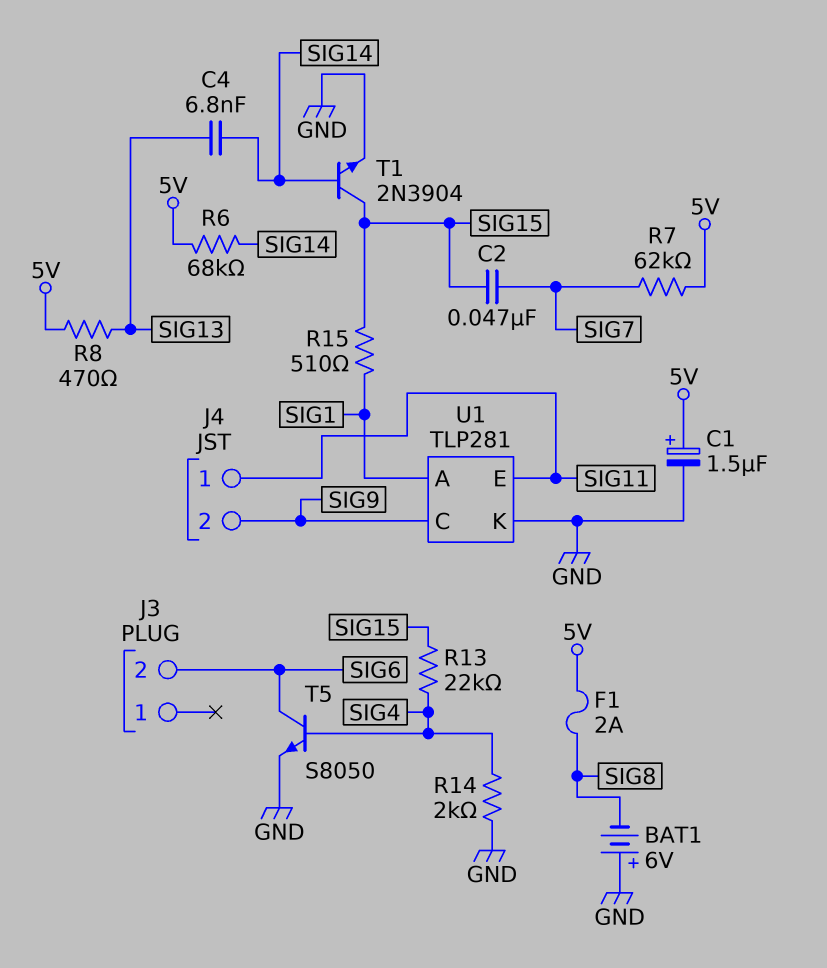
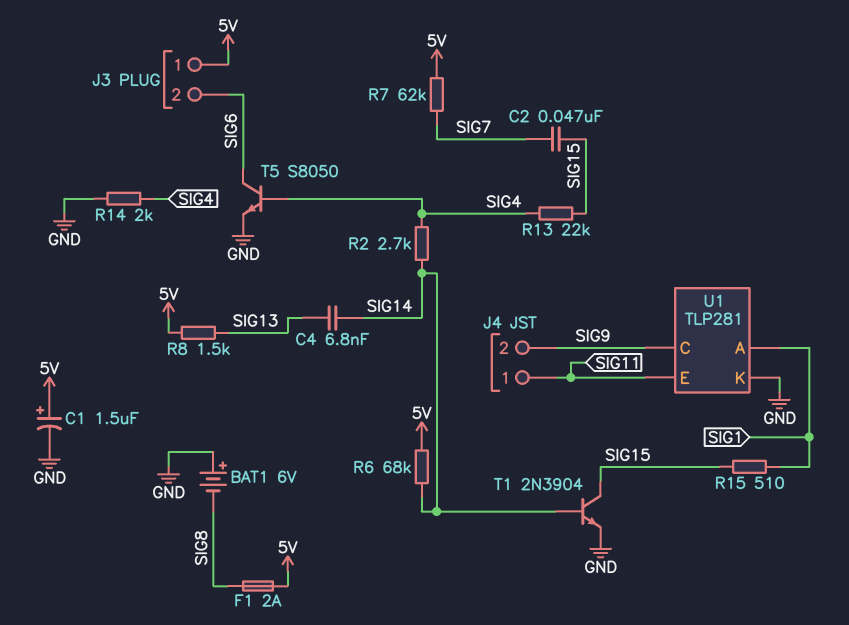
J3 pin 1: none -> 5V
R2: none -> 2.7k (SIG4, SIG14)
R8: 470 (5V, SIG13) -> 1.5k (5V, SIG13)

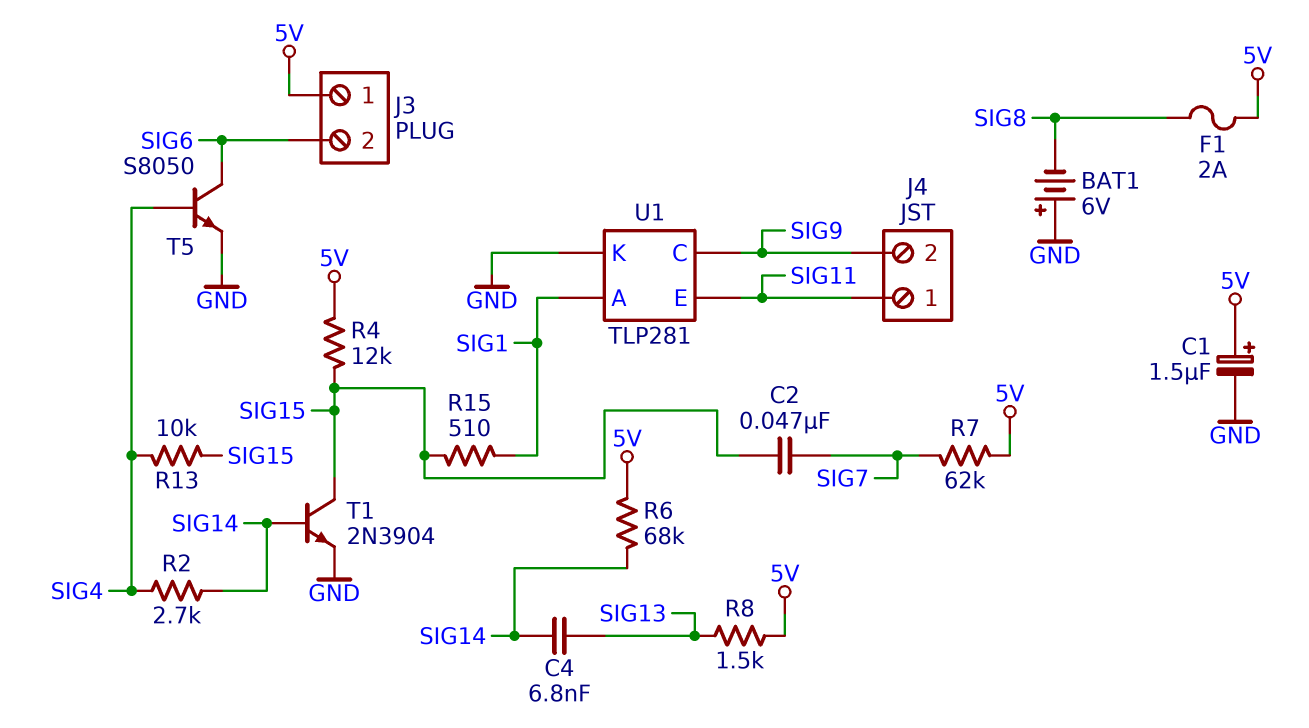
R4: none -> 12k (5V, SIG15)
R13: 22k (SIG4, SIG15) -> 10k (SIG4, SIG15)
R14: 2k (GND, SIG4) -> none

